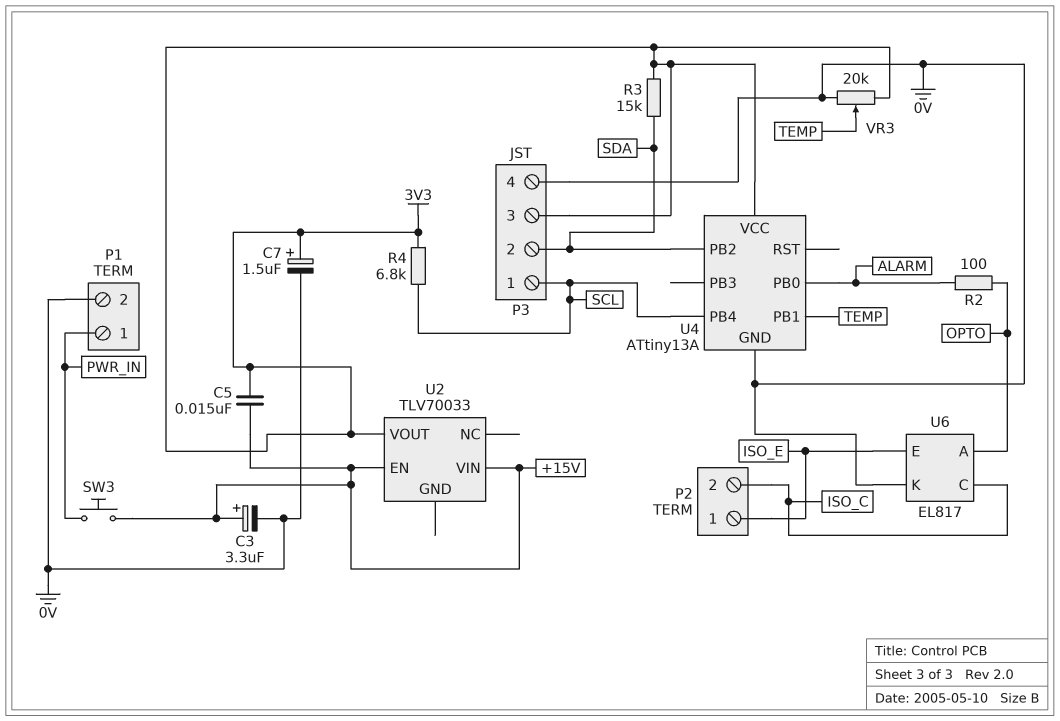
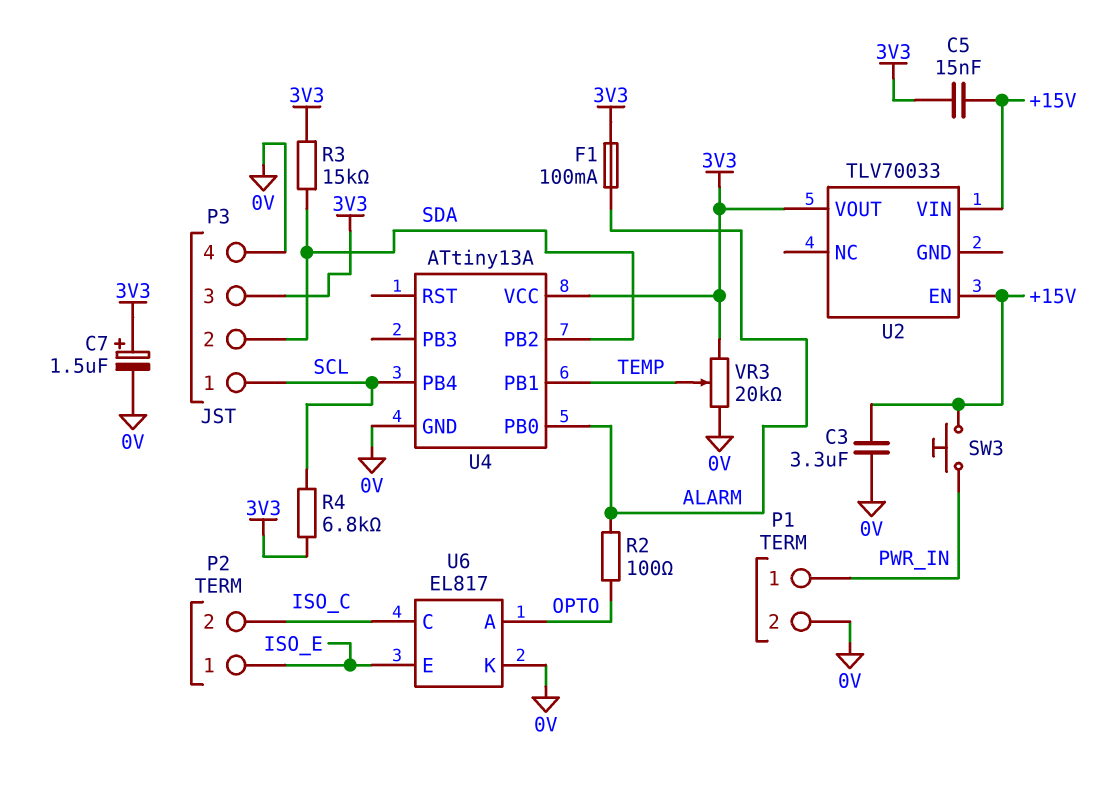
C3: 3.3uF (plus +15V, minus 0V) -> 3.3uF (+15V, 0V)
F1: none -> 100mA (3V3, ALARM)

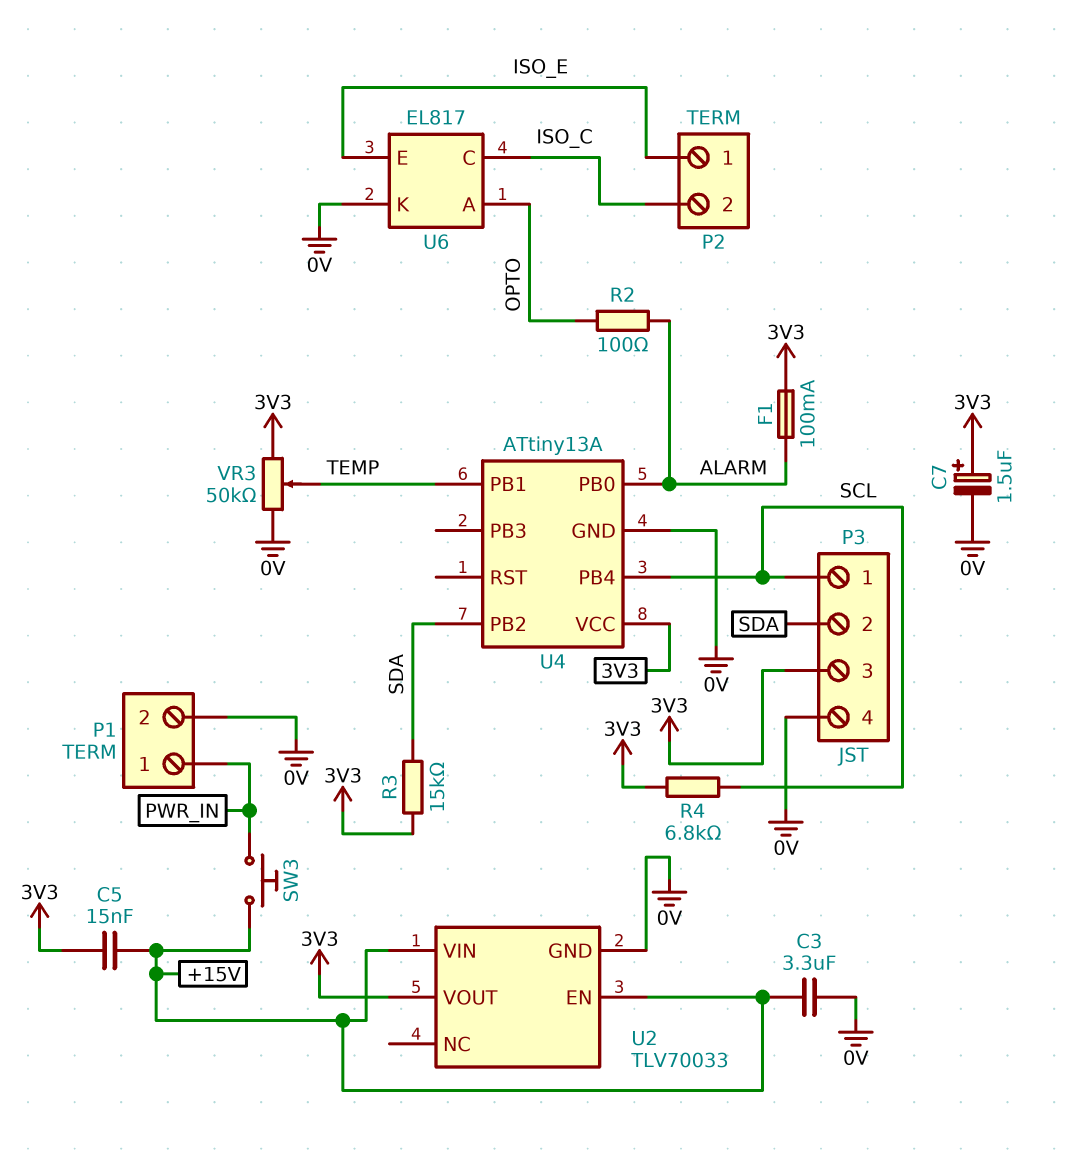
U2 pin GND: none -> 0V
VR3: 20k (0V, 3V3, wiper TEMP) -> 50k (0V, 3V3, wiper TEMP)

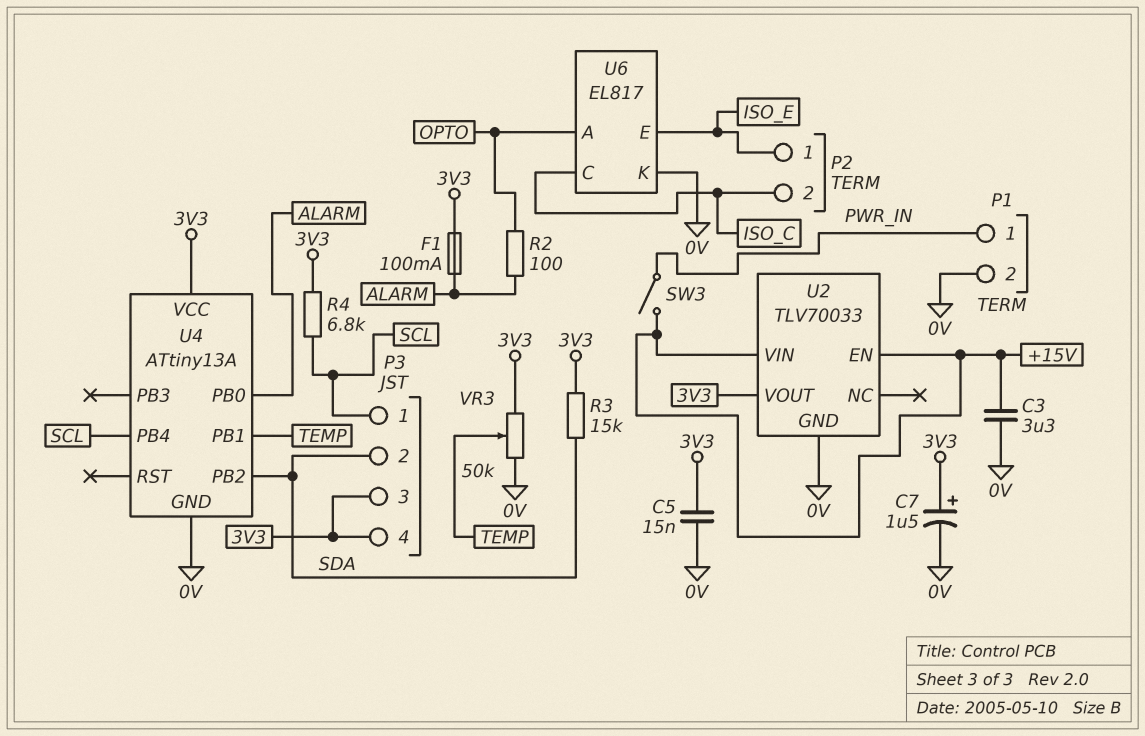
C5: 15nF (+15V, 3V3) -> 15nF (0V, 3V3)
P3 pin 4: 0V -> 3V3
SW3: button (+15V, PWR_IN) -> switch (+15V, PWR_IN)

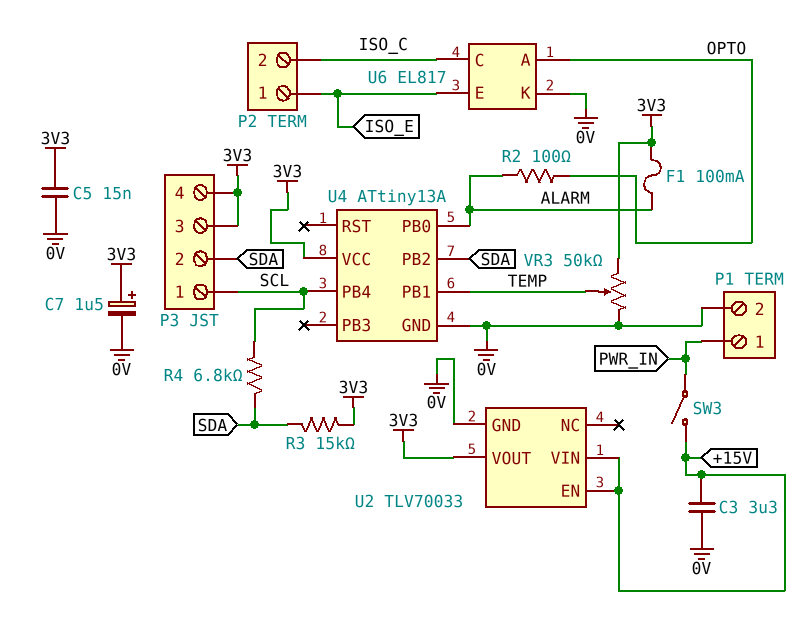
R4: 6.8k (3V3, SCL) -> 6.8k (SCL, SDA)

